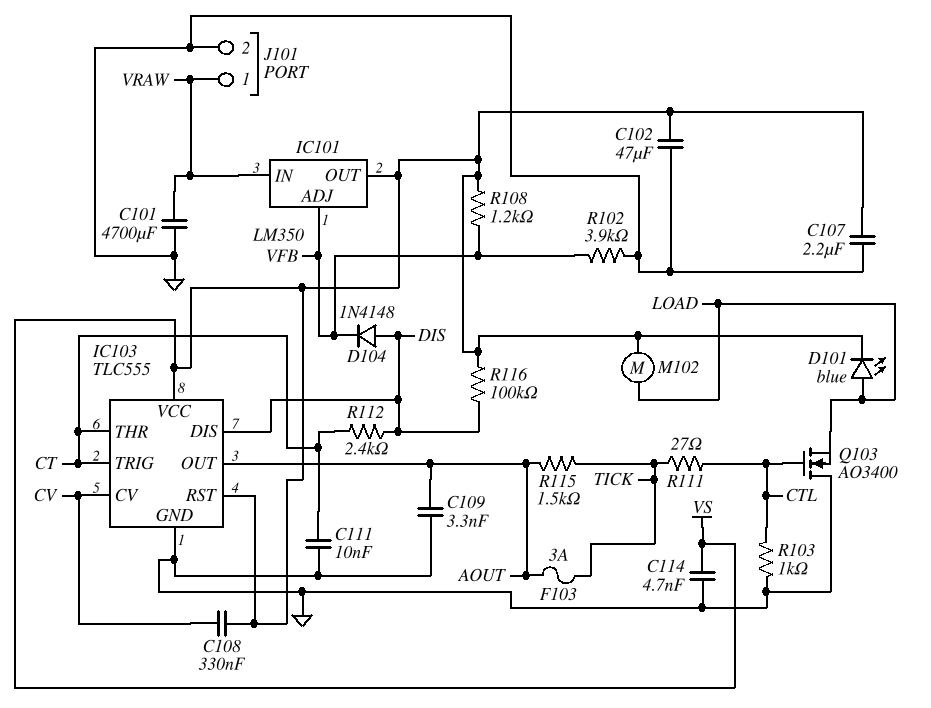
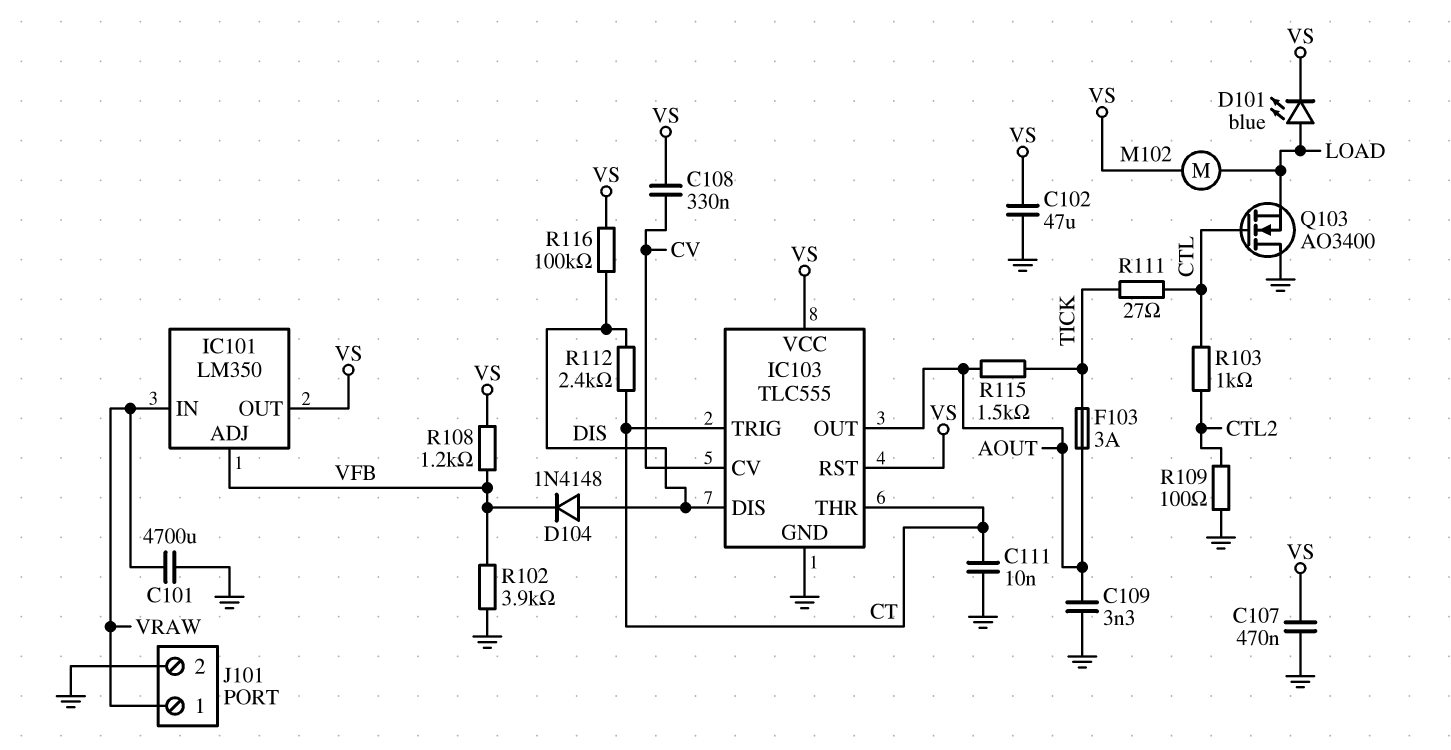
C107: 2.2uF (GND, VS) -> 470nF (GND, VS)
C114: 4.7nF (GND, VS) -> none
R103: 1k (CTL, GND) -> 1k (CTL, CTL2)
R109: none -> 100 (CTL2, GND)

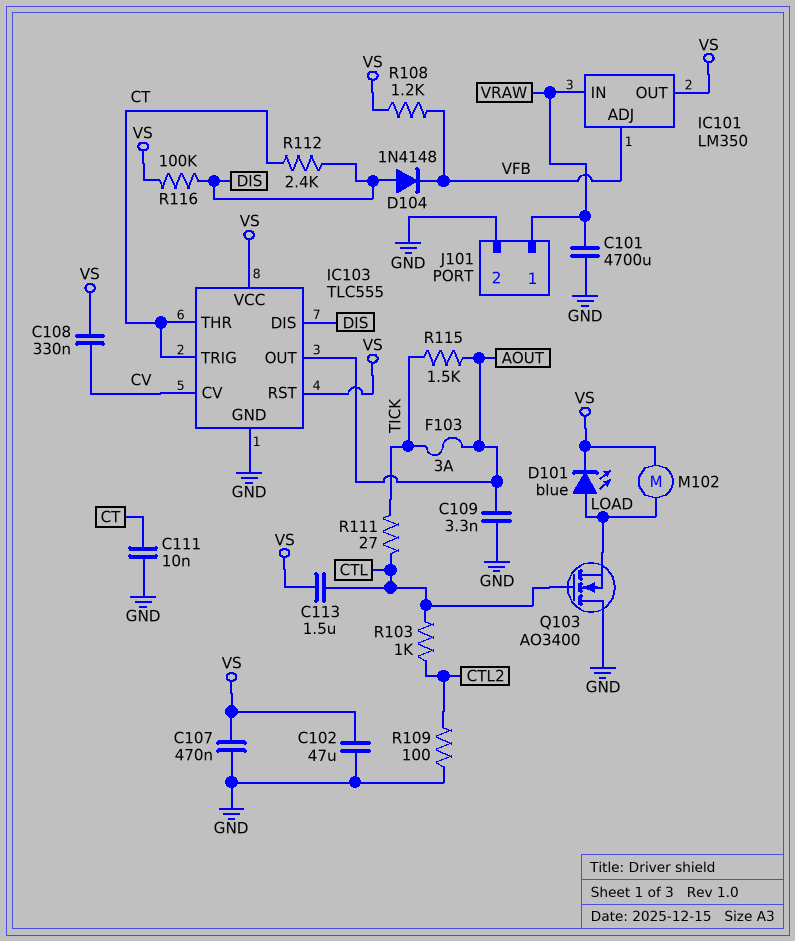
C113: none -> 1.5uF (CTL, VS)
R102: 3.9k (GND, VFB) -> none

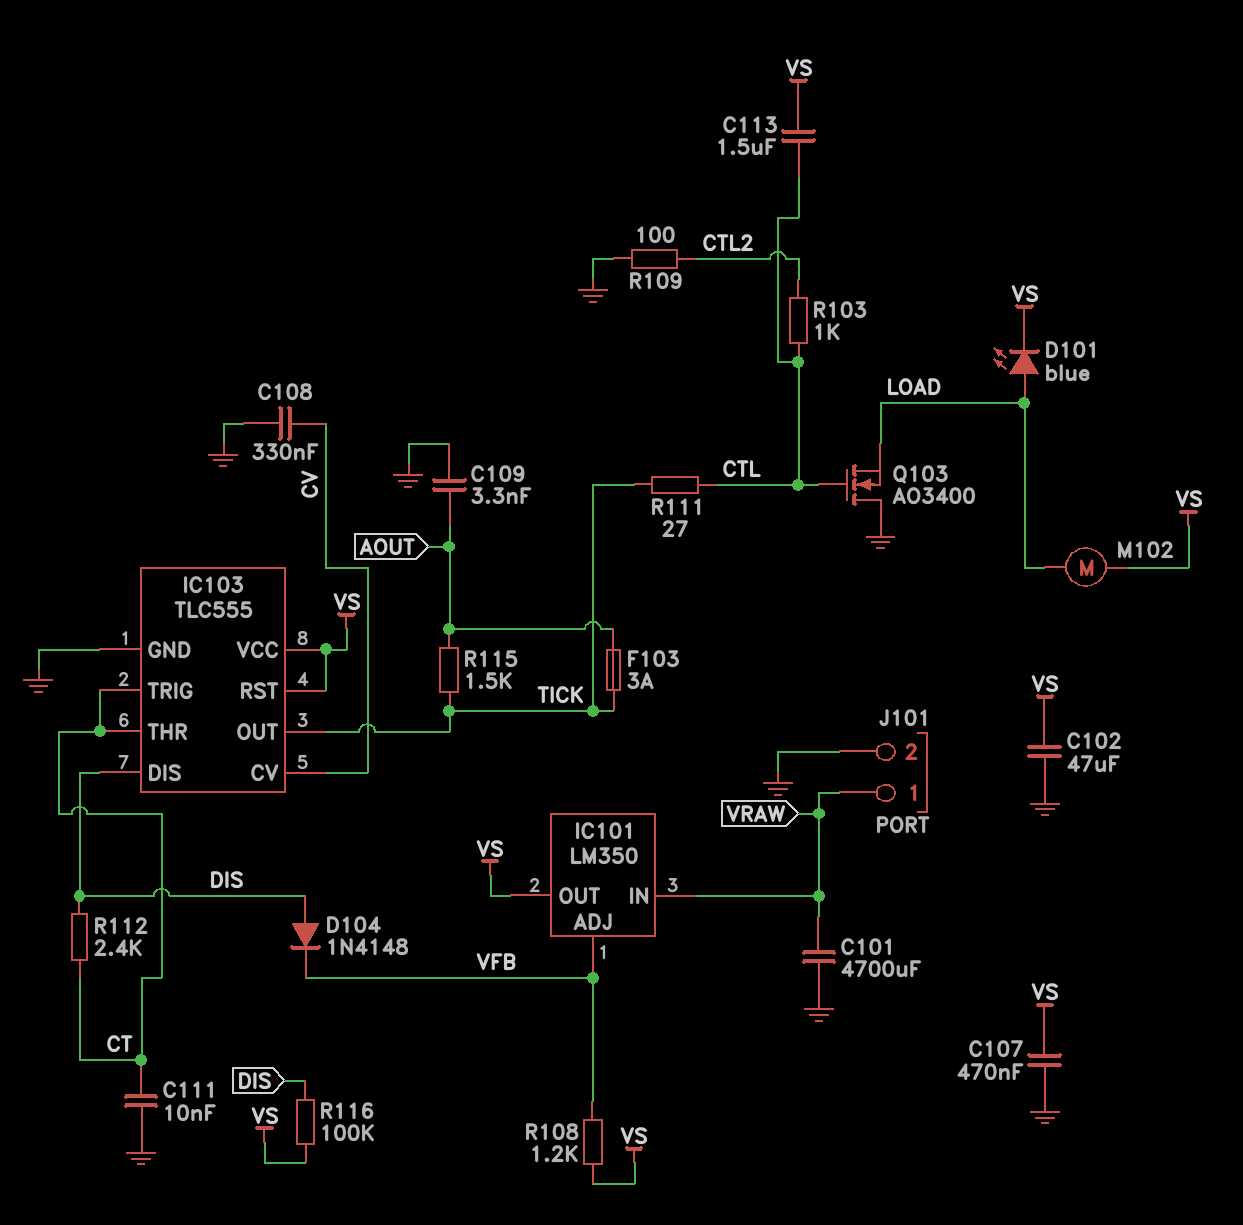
C108: 330nF (CV, VS) -> 330nF (CV, GND)
IC103 pin OUT: AOUT -> TICK

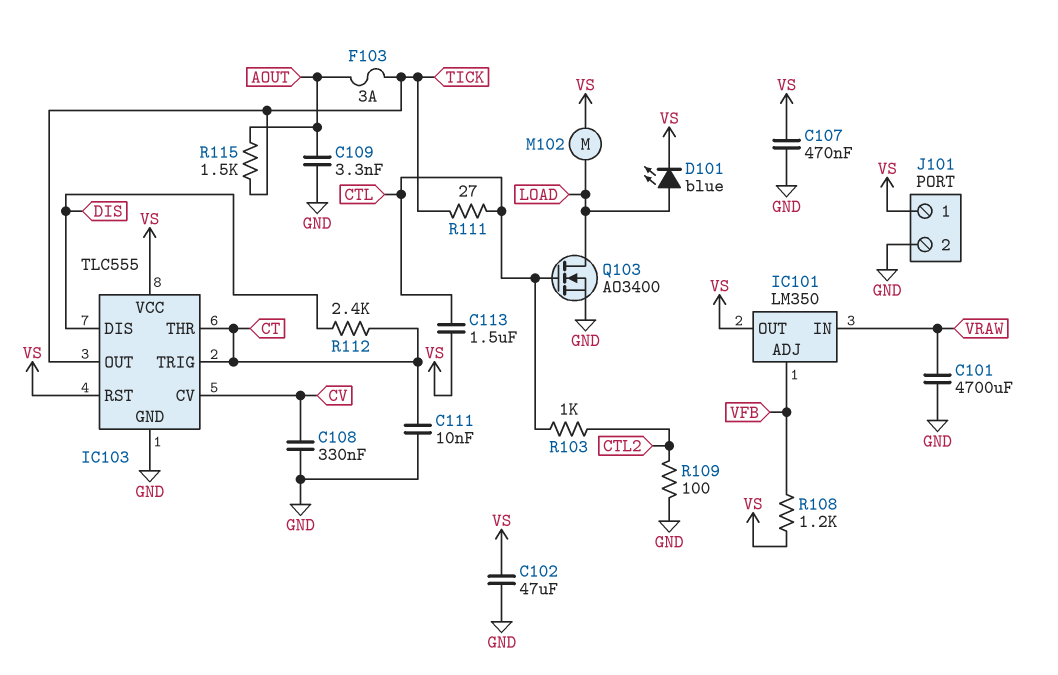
D104: diode 1N4148 (A DIS, K VFB) -> none
J101 pin 1: VRAW -> VS
Q103: NMOS AO3400 (G CTL, D GND, S LOAD) -> NMOS AO3400 (G CTL, D LOAD, S GND)
R116: 100k (DIS, VS) -> none

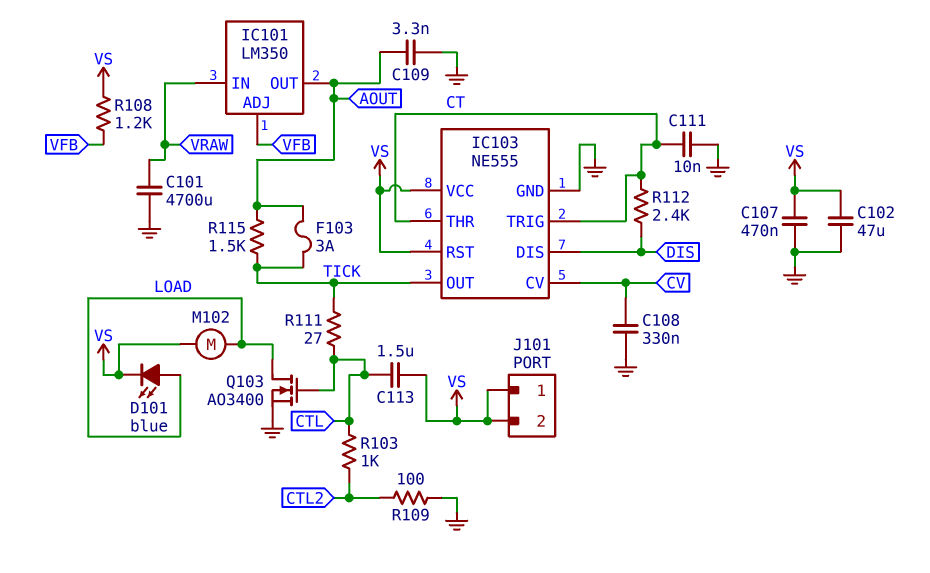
IC101 pin OUT: VS -> AOUT
IC103: TLC555 -> NE555
J101 pin 2: GND -> VS

